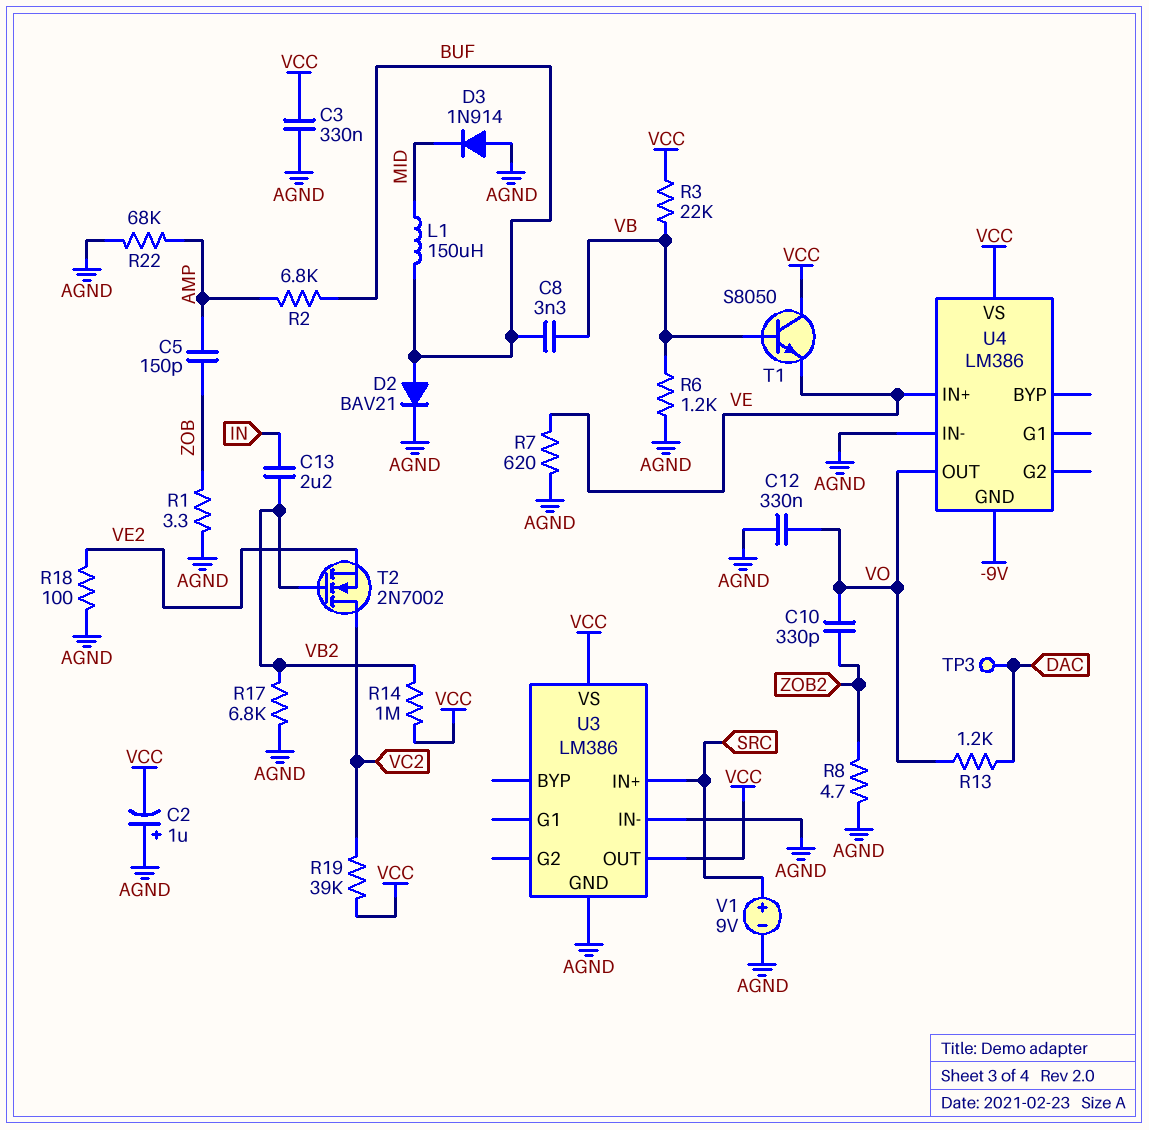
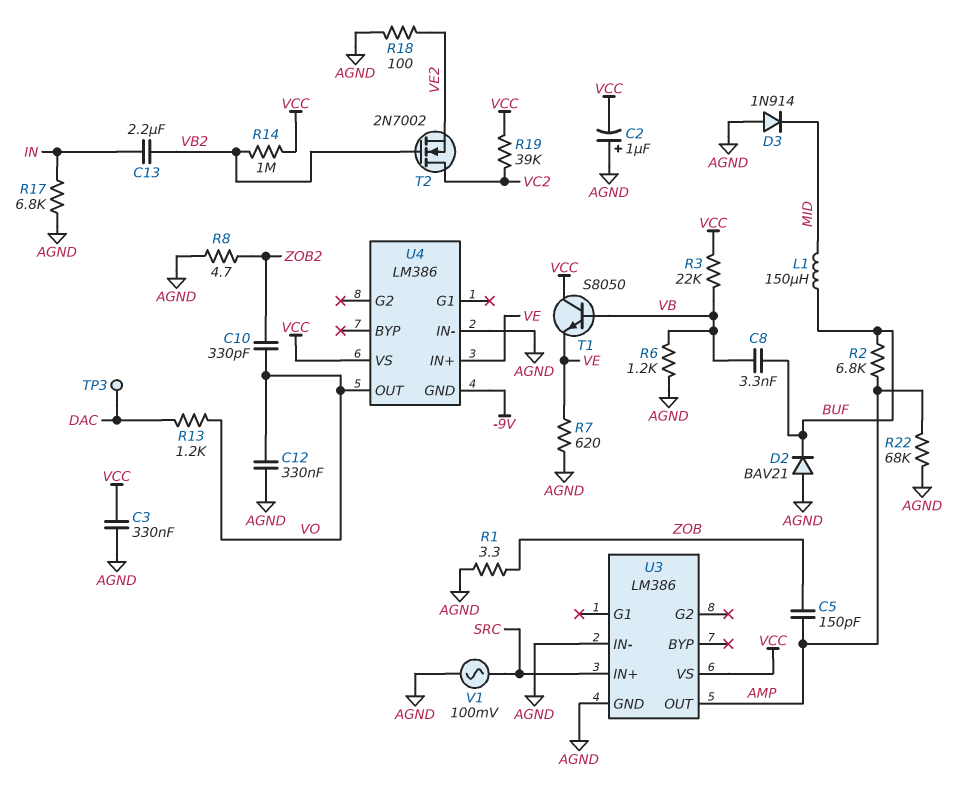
D2: diode BAV21 (A BUF, K AGND) -> diode BAV21 (A AGND, K BUF)
R17: 6.8k (AGND, VB2) -> 6.8k (AGND, IN)
U3 pin OUT: VCC -> AMP
V1: 9V (plus SRC, minus AGND) -> AC 100mV (AGND, SRC)

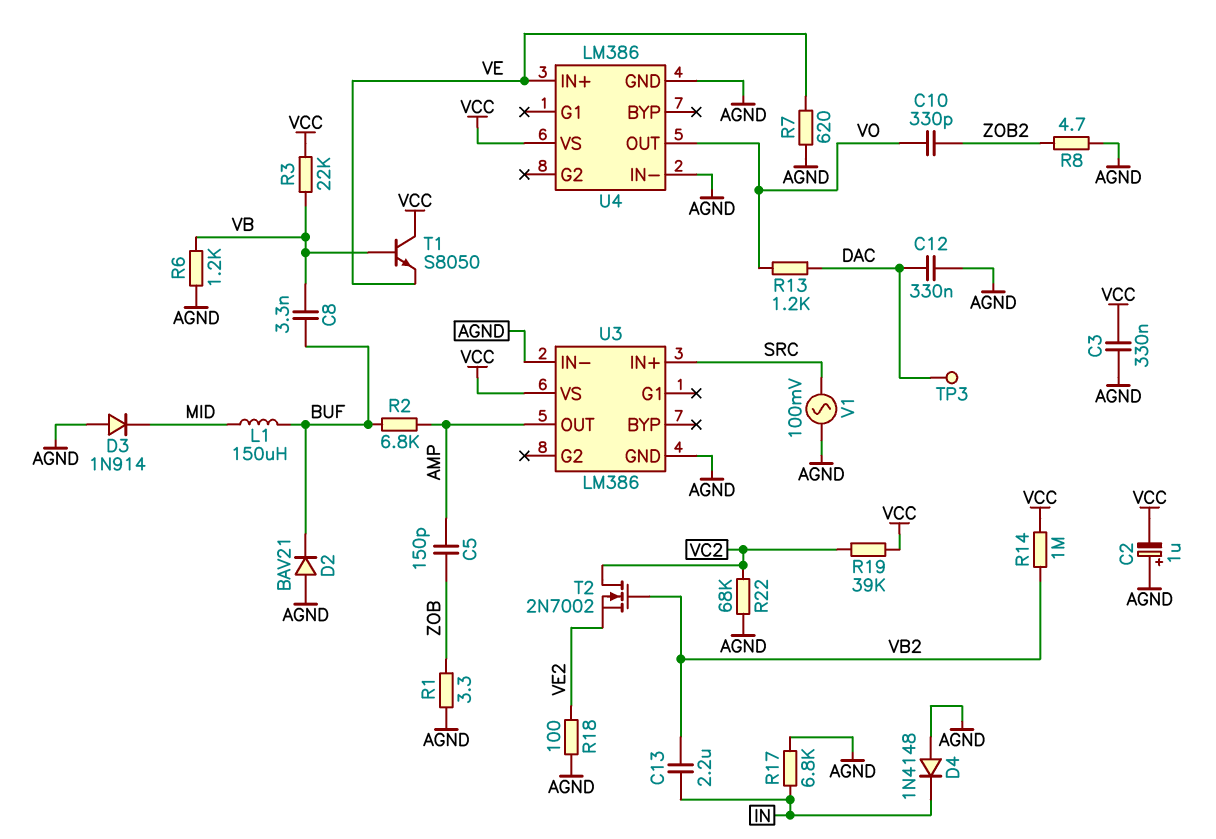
C12: 330nF (AGND, VO) -> 330nF (AGND, DAC)
D4: none -> diode 1N4148 (A AGND, K IN)
R22: 68k (AGND, AMP) -> 68k (AGND, VC2)
U4 pin GND: -9V -> AGND

